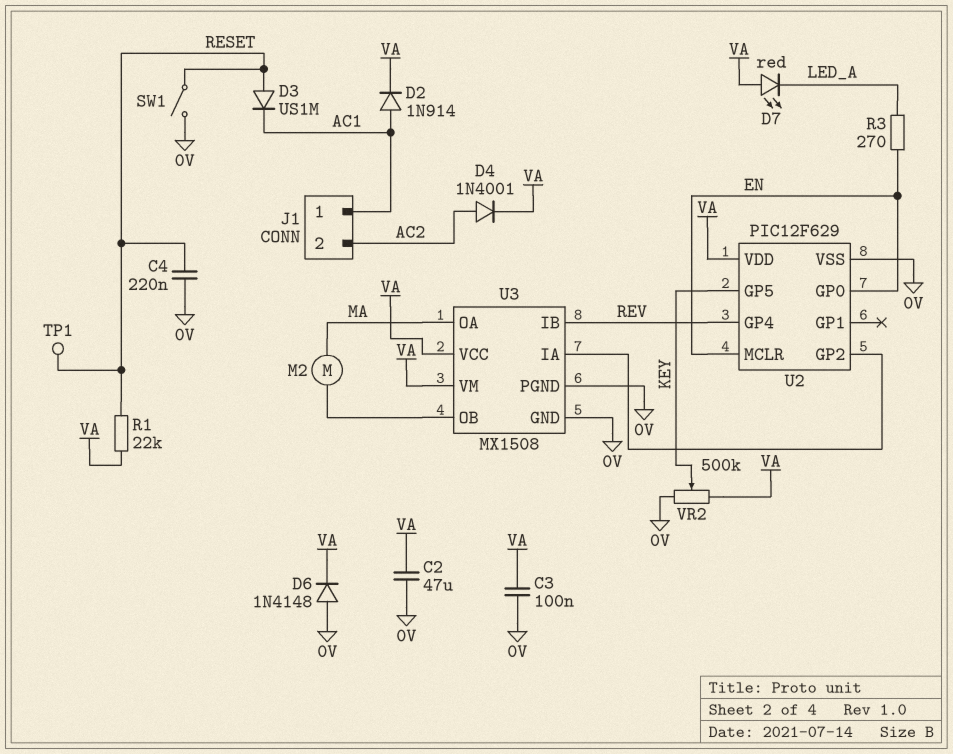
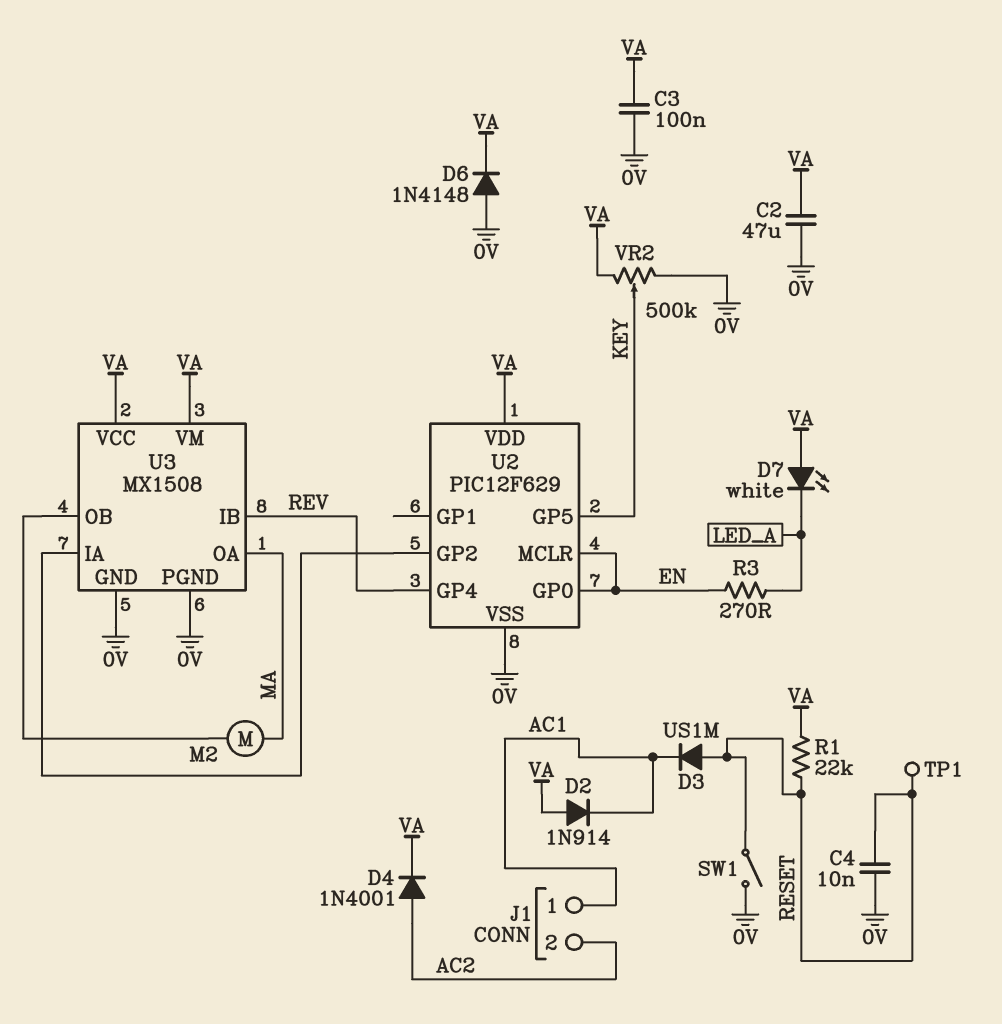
C4: 220nF (0V, RESET) -> 10nF (0V, RESET)
D2: diode 1N914 (A AC1, K VA) -> diode 1N914 (A VA, K AC1)
D7: LED red (A VA, K LED_A) -> LED white (A VA, K LED_A)

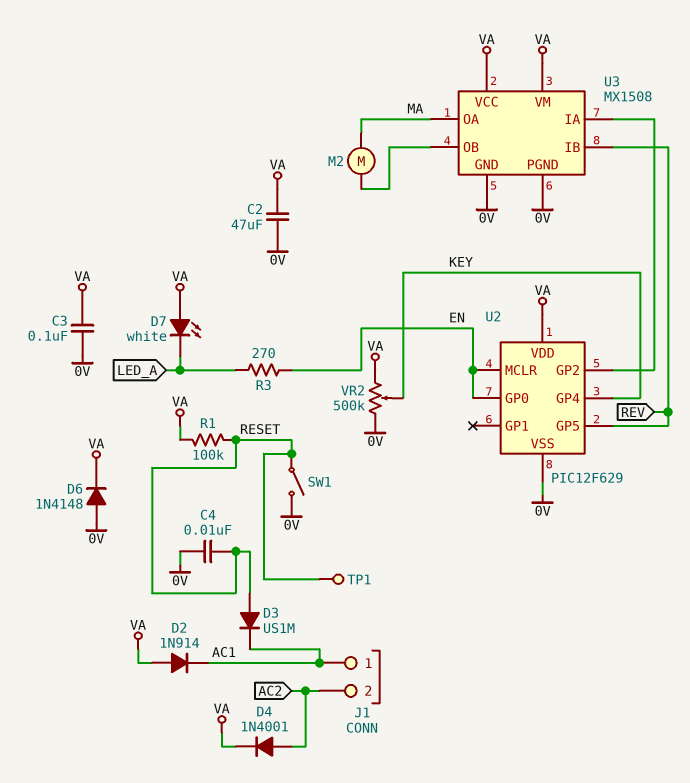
R1: 22k (RESET, VA) -> 100k (RESET, VA)
U2 pin GP4: REV -> KEY
U2 pin GP5: KEY -> REV

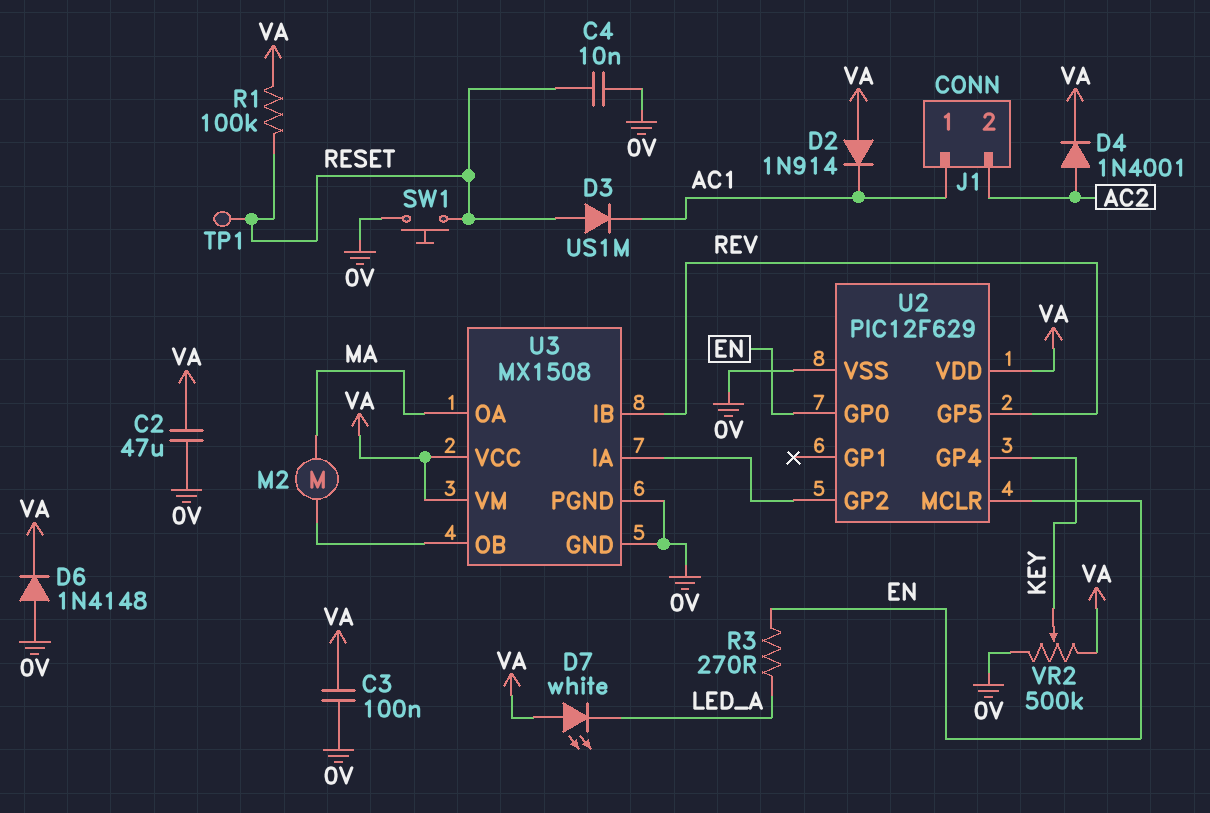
SW1: switch (0V, RESET) -> button (0V, RESET)

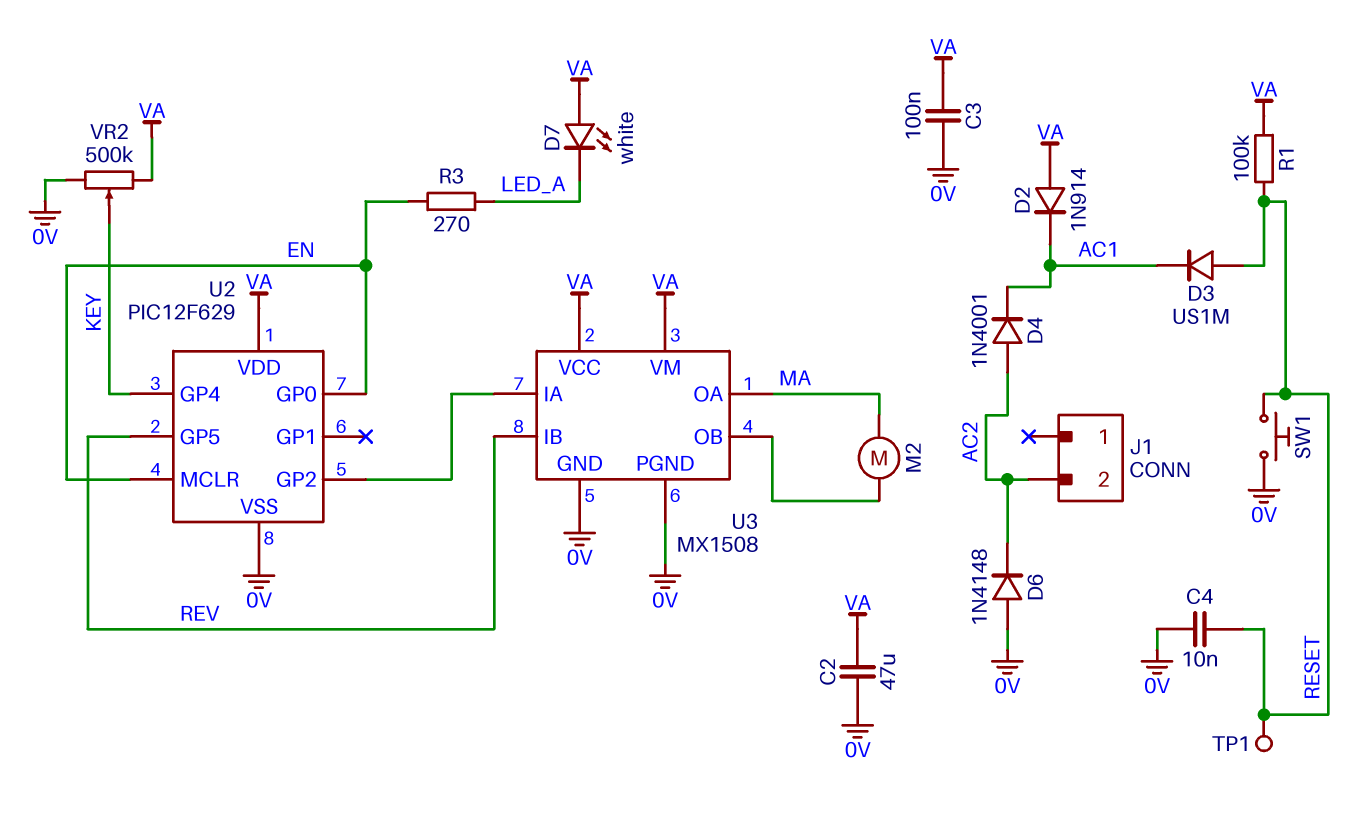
D4: diode 1N4001 (A AC2, K VA) -> diode 1N4001 (A AC2, K AC1)
D6: diode 1N4148 (A 0V, K VA) -> diode 1N4148 (A 0V, K AC2)
J1 pin 1: AC1 -> none

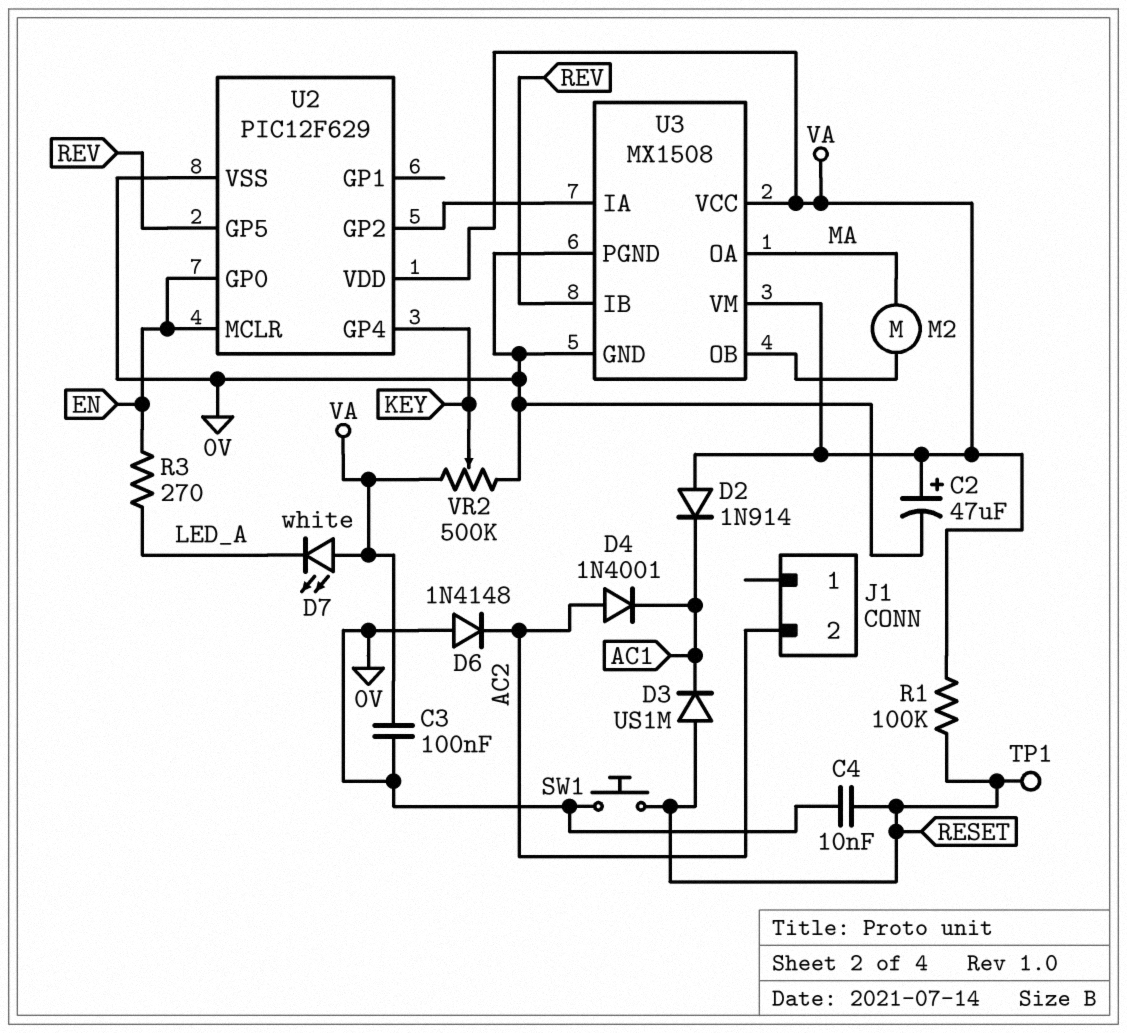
C2: 47uF (0V, VA) -> 47uF (plus VA, minus 0V)

